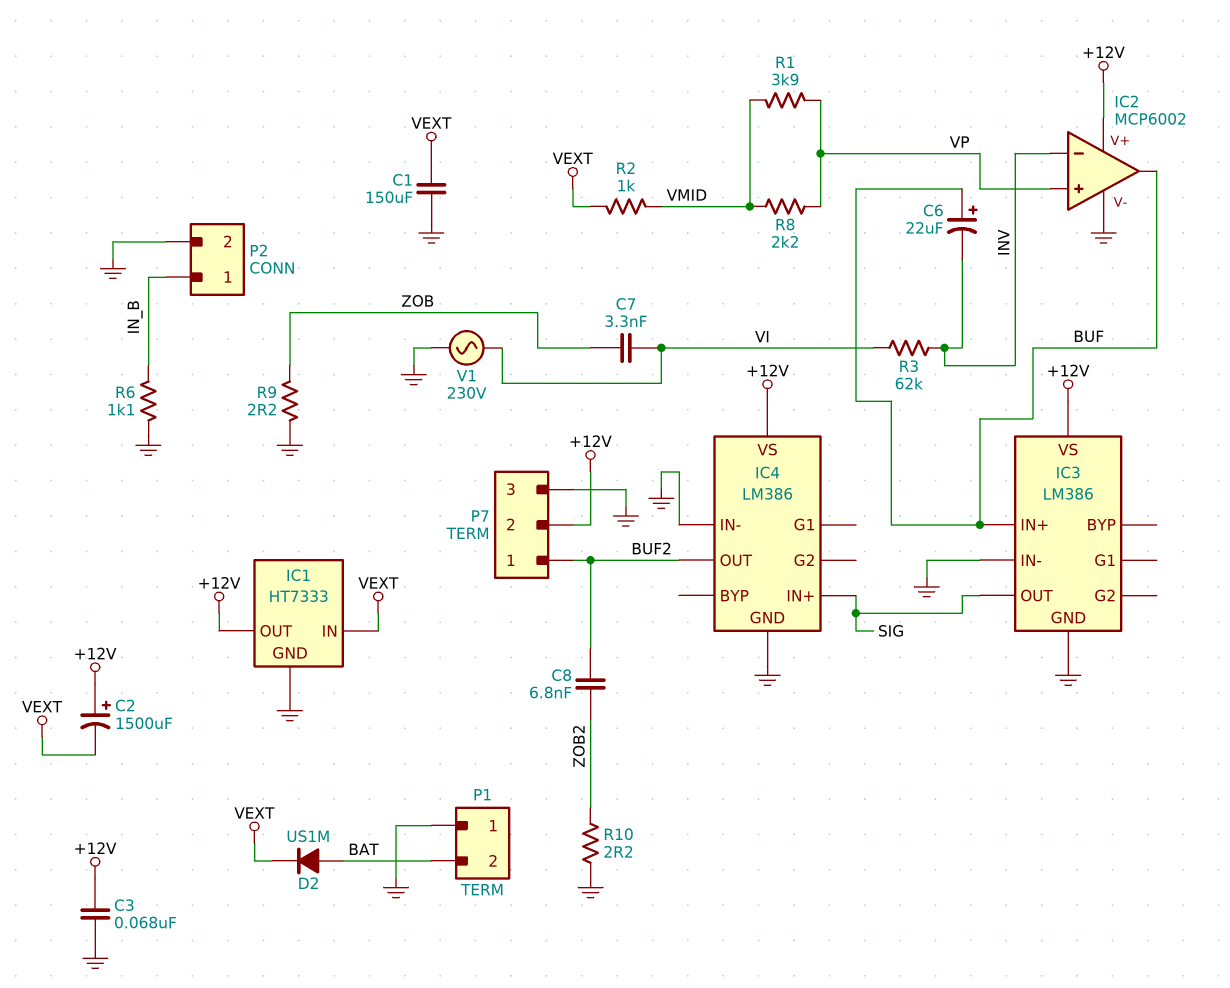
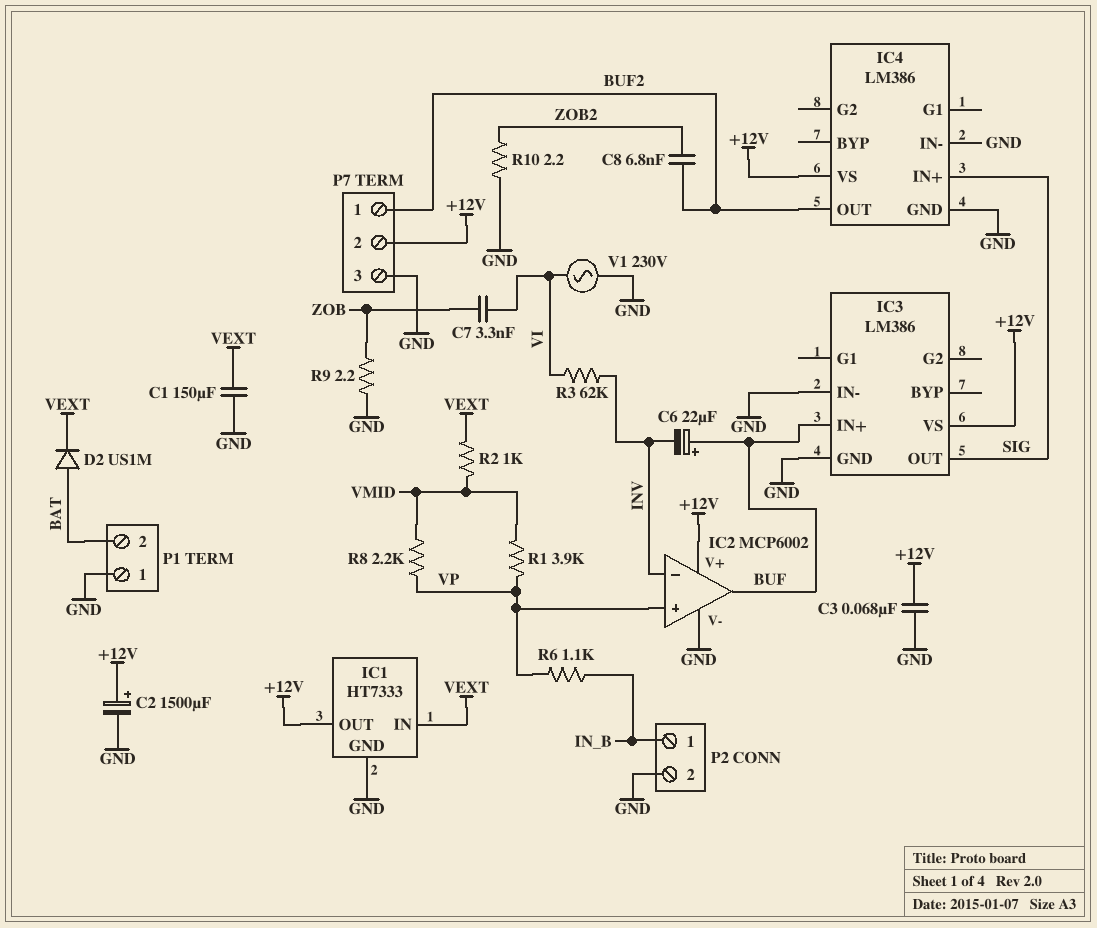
C2: 1500uF (plus +12V, minus VEXT) -> 1500uF (plus +12V, minus GND)
R6: 1.1k (GND, IN_B) -> 1.1k (IN_B, VP)

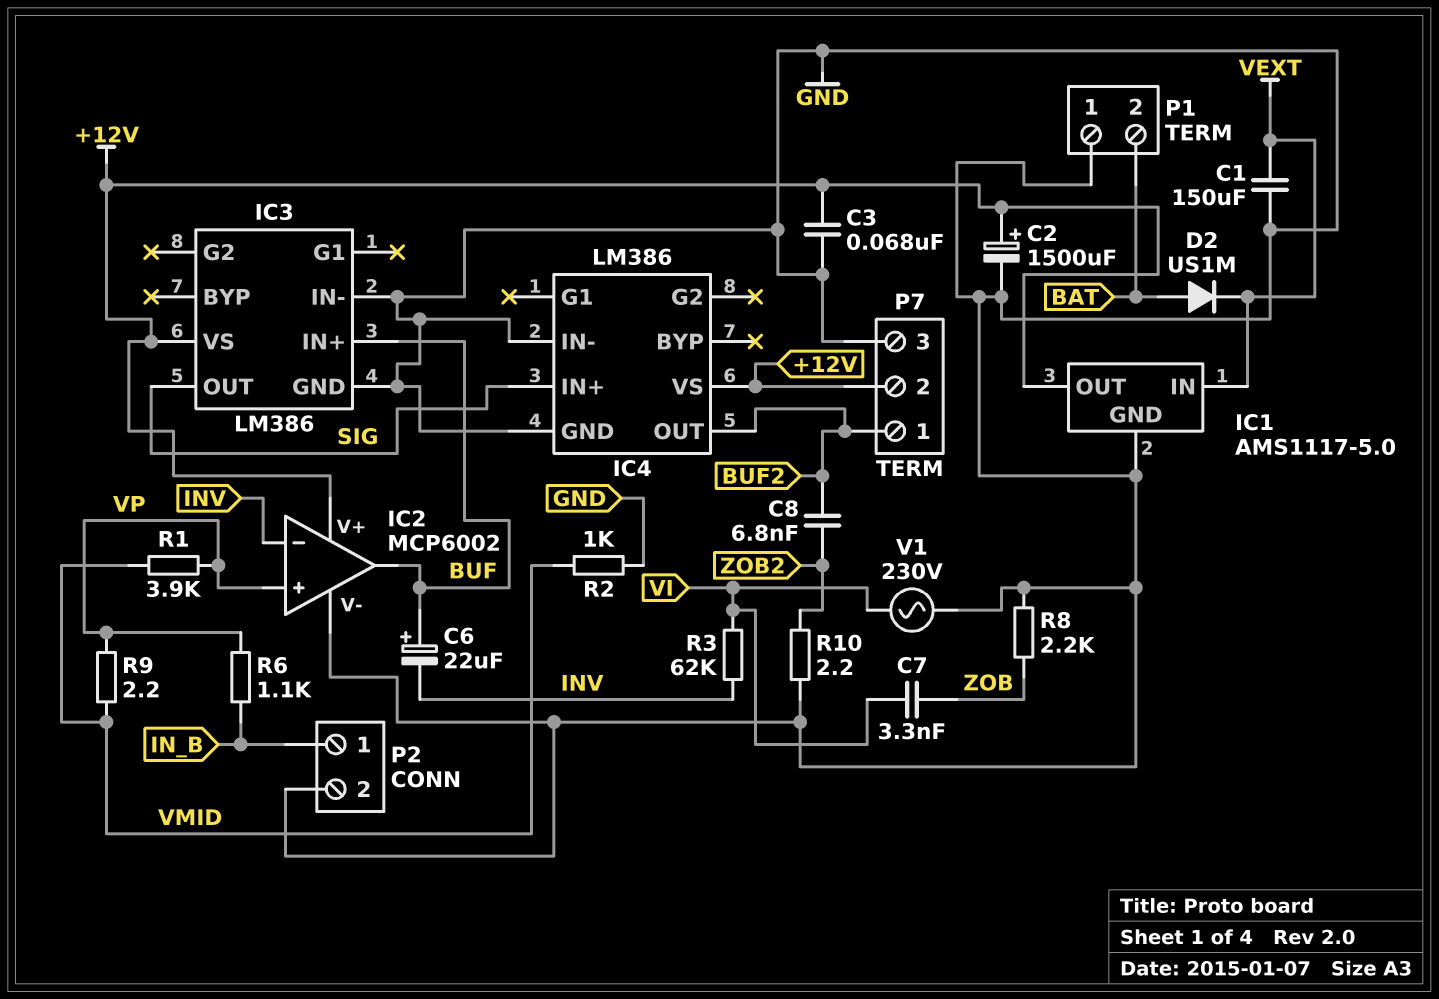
IC1: HT7333 -> AMS1117-5.0
R2: 1k (VEXT, VMID) -> 1k (GND, VMID)
R8: 2.2k (VMID, VP) -> 2.2k (GND, ZOB)
R9: 2.2 (GND, ZOB) -> 2.2 (VMID, VP)

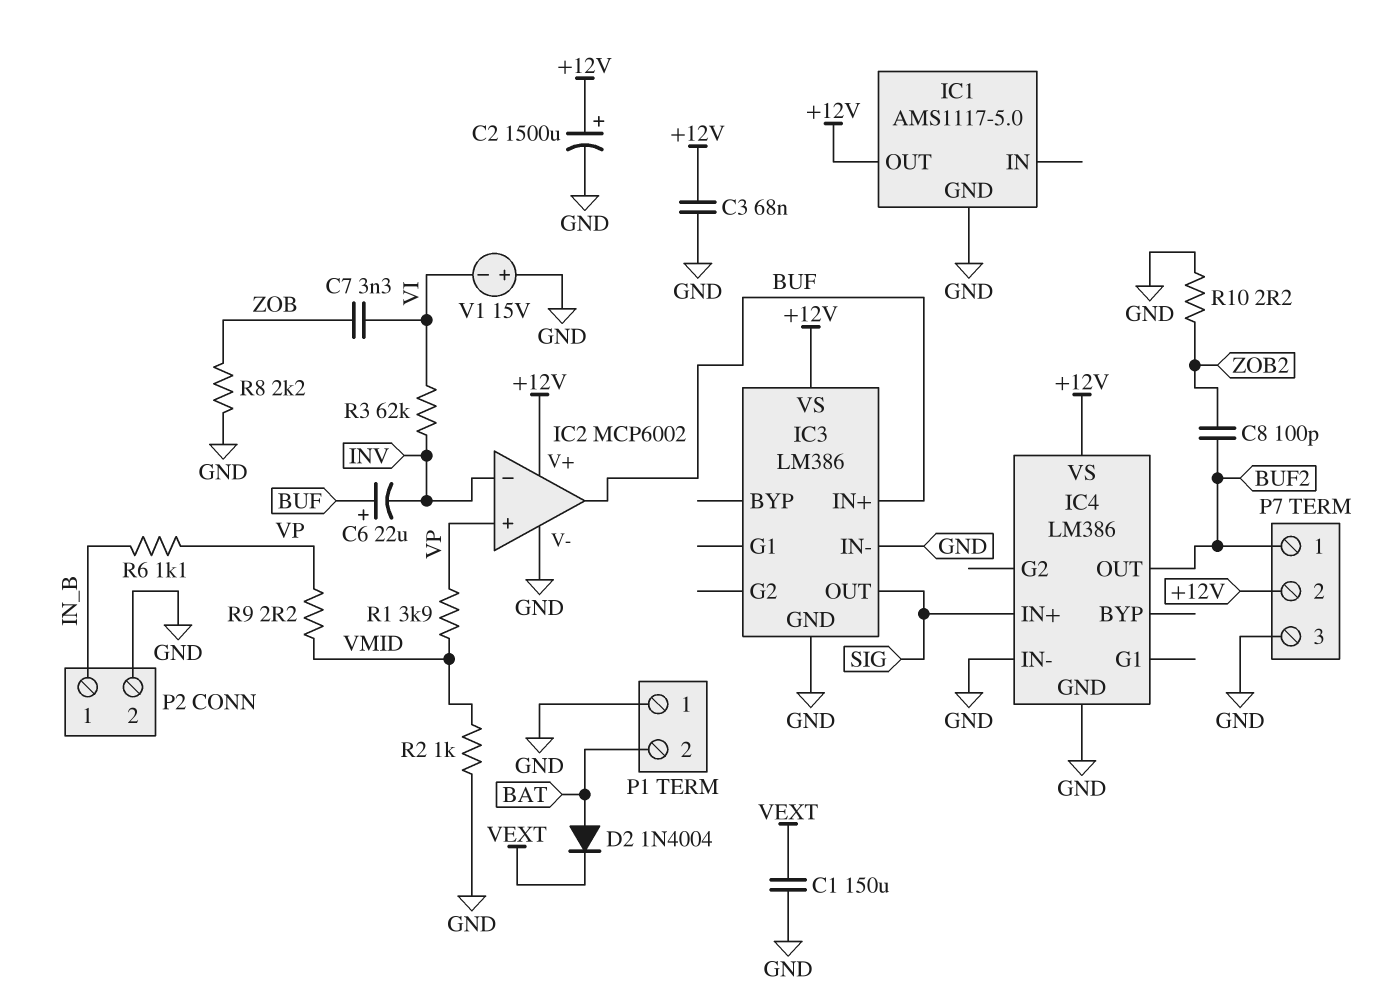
C8: 6.8nF (BUF2, ZOB2) -> 100pF (BUF2, ZOB2)
D2: diode US1M (A BAT, K VEXT) -> diode 1N4004 (A BAT, K VEXT)
IC1 pin IN: VEXT -> none
V1: AC 230V (GND, VI) -> 15V (plus GND, minus VI)

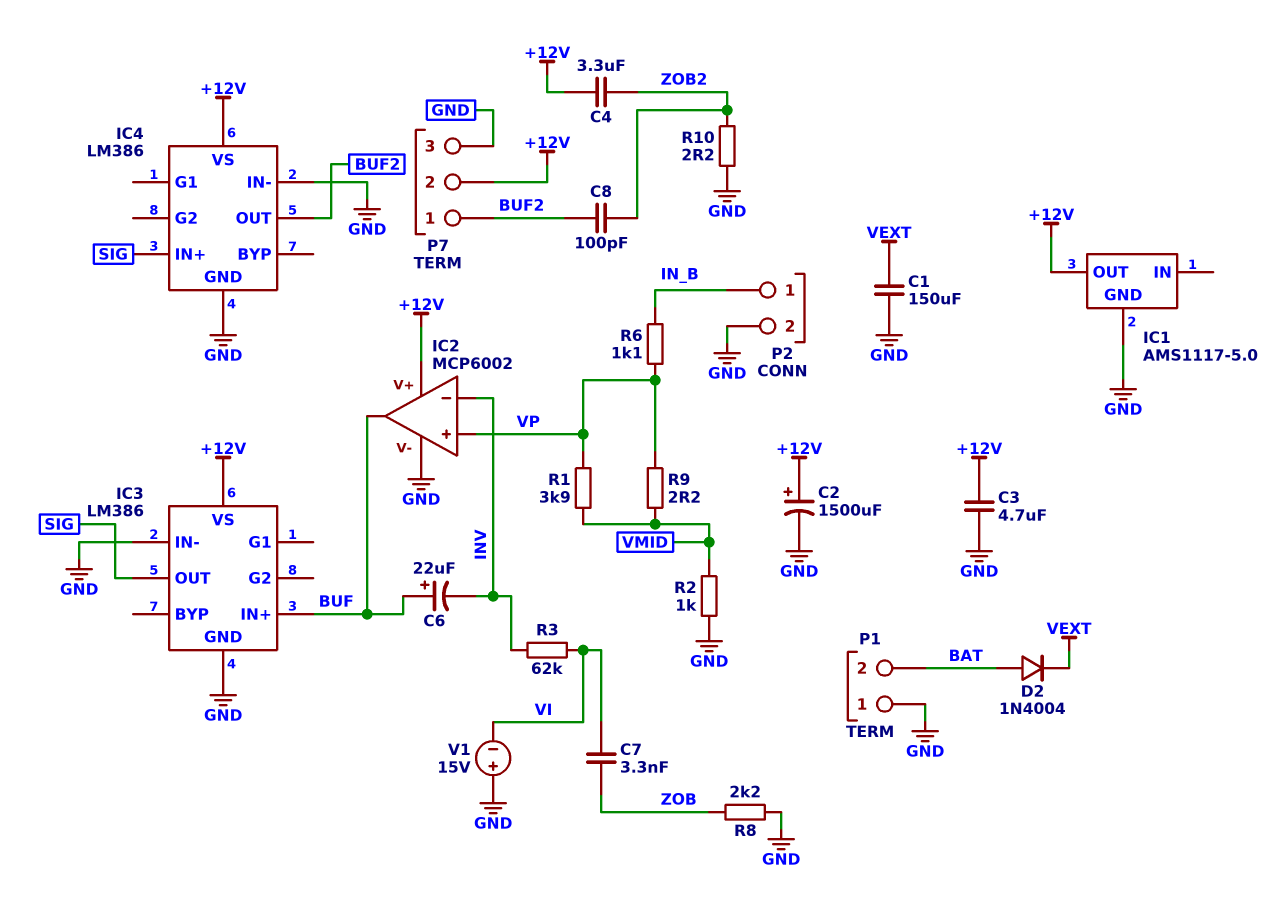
C3: 68nF (+12V, GND) -> 4.7uF (+12V, GND)
C4: none -> 3.3uF (+12V, ZOB2)

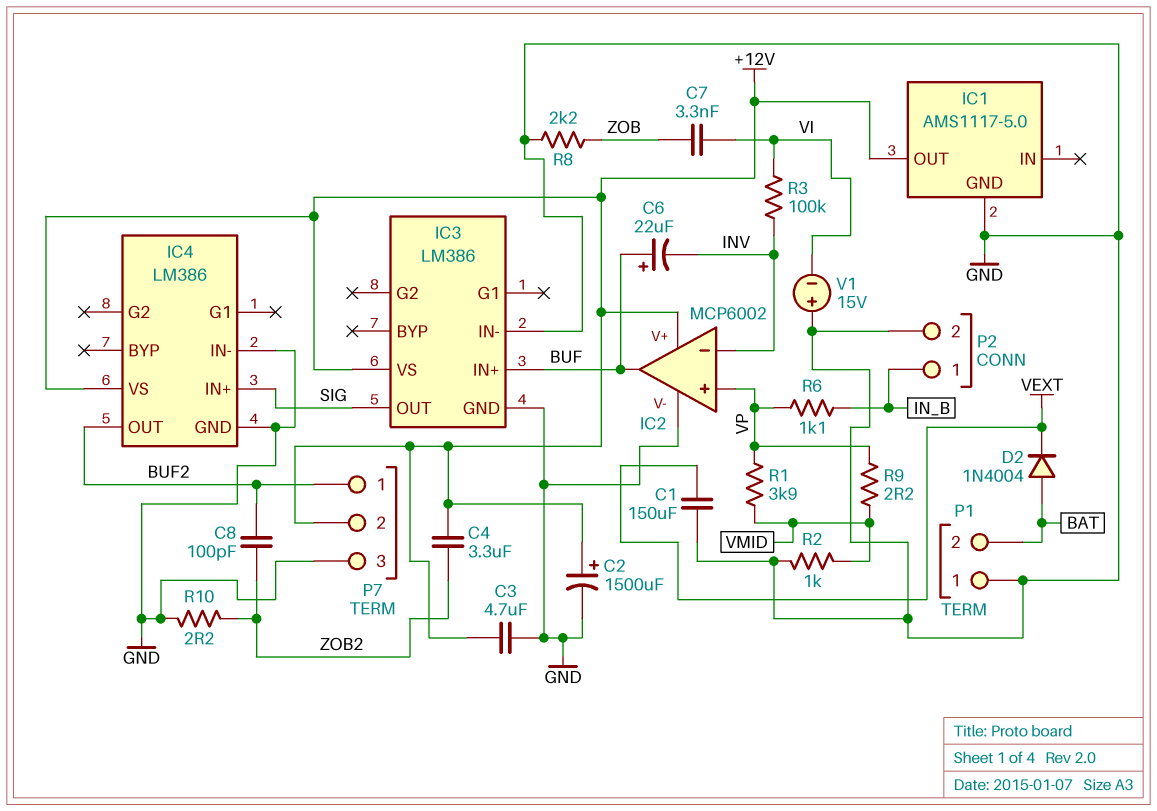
R3: 62k (INV, VI) -> 100k (INV, VI)

